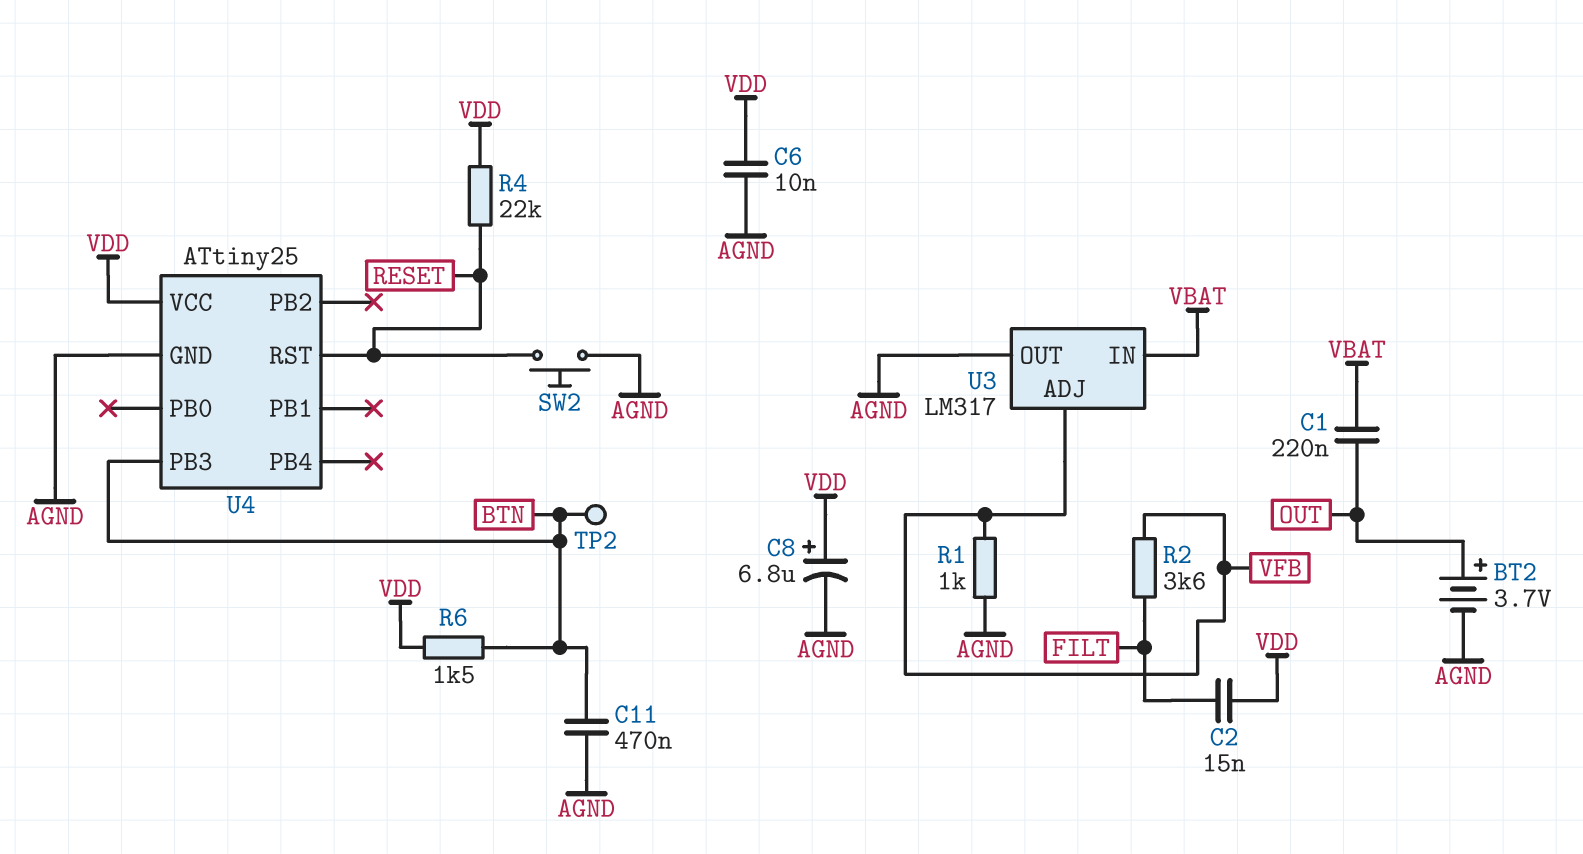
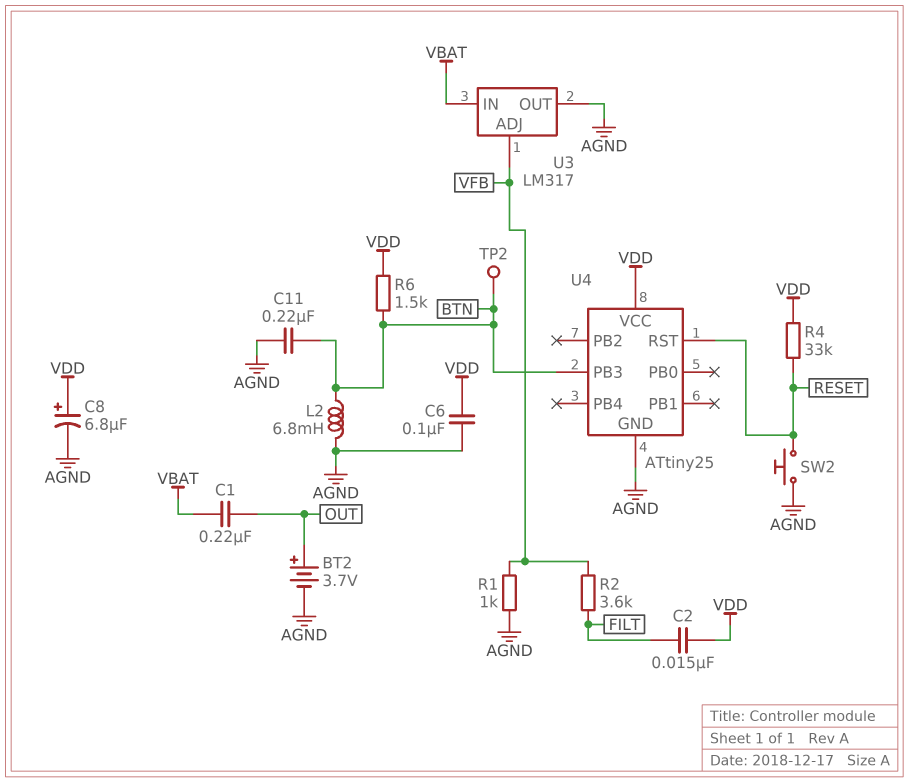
C6: 10nF (AGND, VDD) -> 100nF (AGND, VDD)
C11: 470nF (AGND, BTN) -> 220nF (AGND, BTN)
L2: none -> 6.8mH (AGND, BTN)
R4: 22k (RESET, VDD) -> 33k (RESET, VDD)

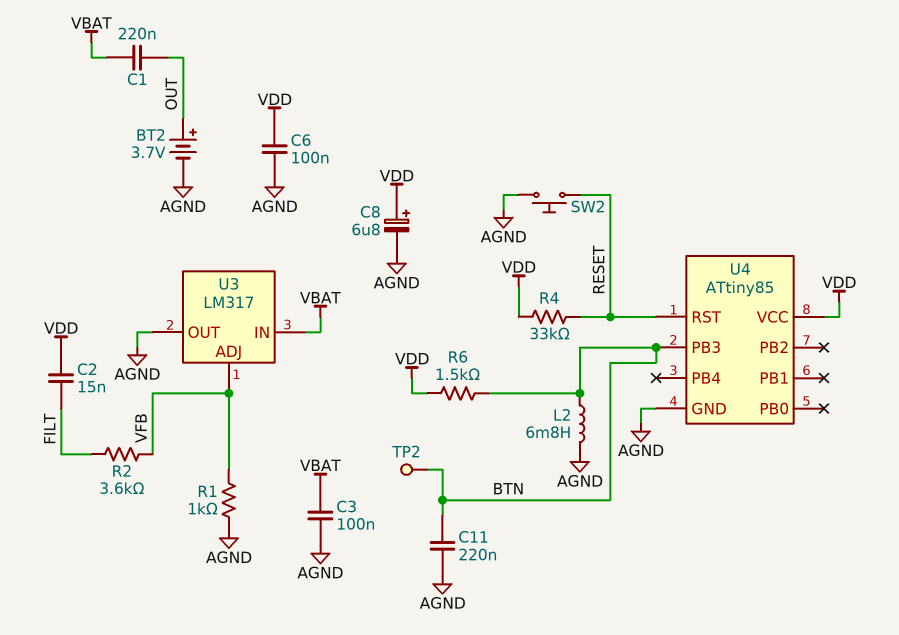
C3: none -> 100nF (AGND, VBAT)
U4: ATtiny25 -> ATtiny85

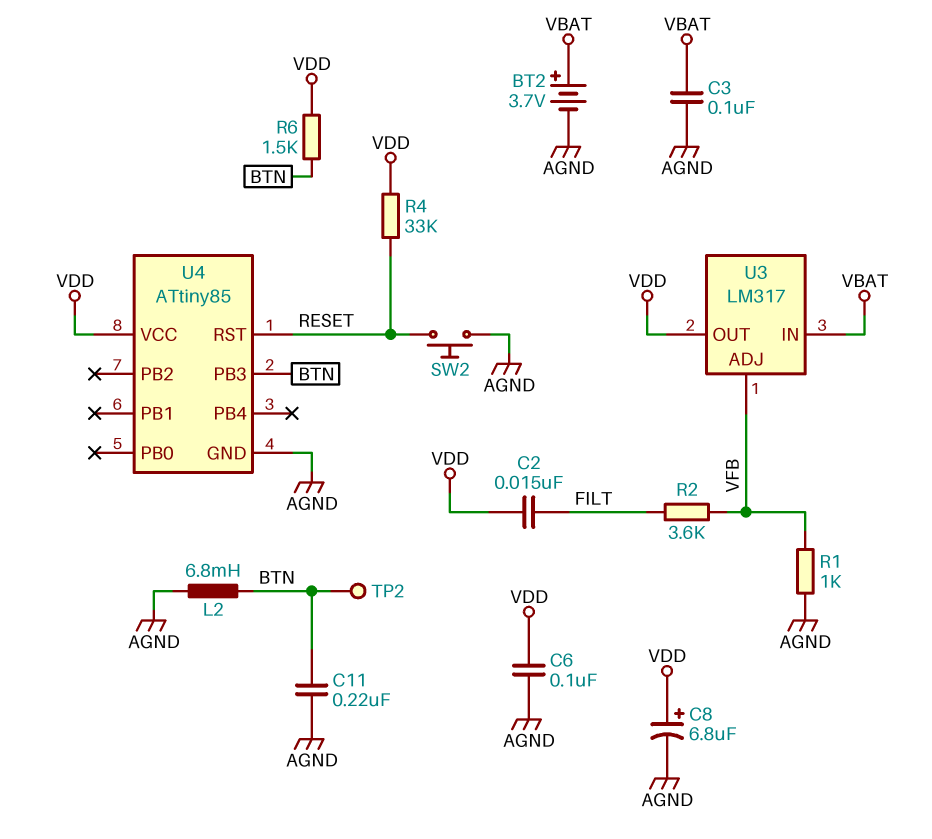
BT2: 3.7V (plus OUT, minus AGND) -> 3.7V (plus VBAT, minus AGND)
C1: 220nF (OUT, VBAT) -> none
U3 pin OUT: AGND -> VDD

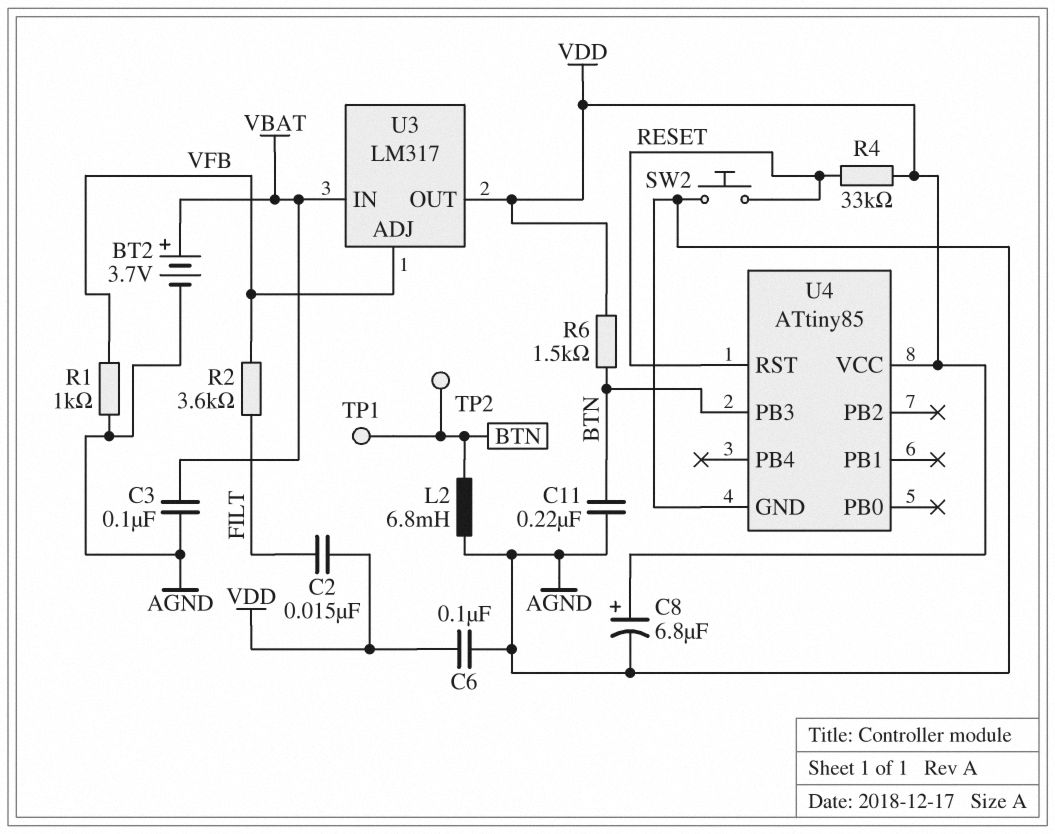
TP1: none -> test point (BTN)

